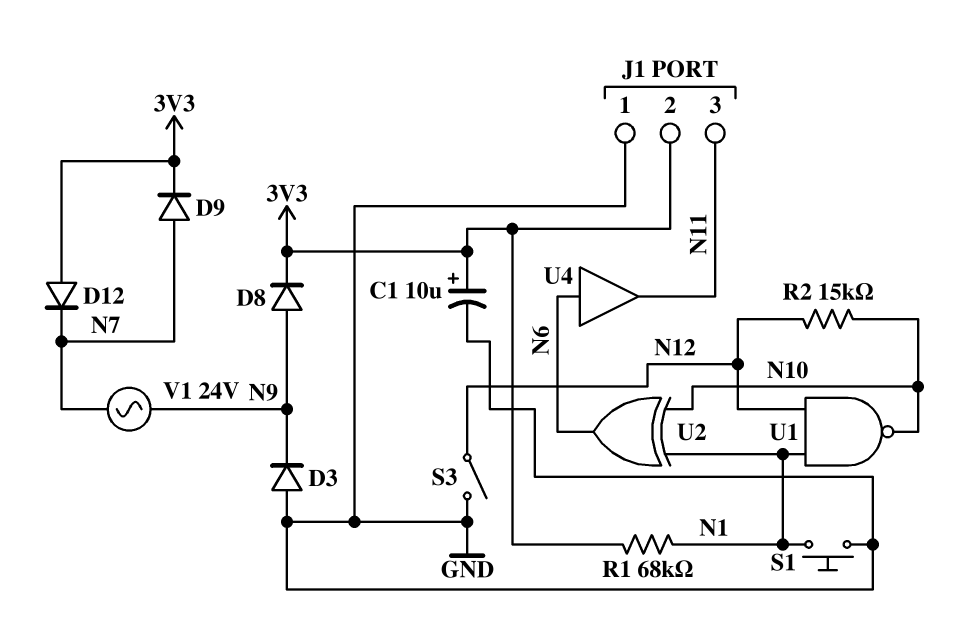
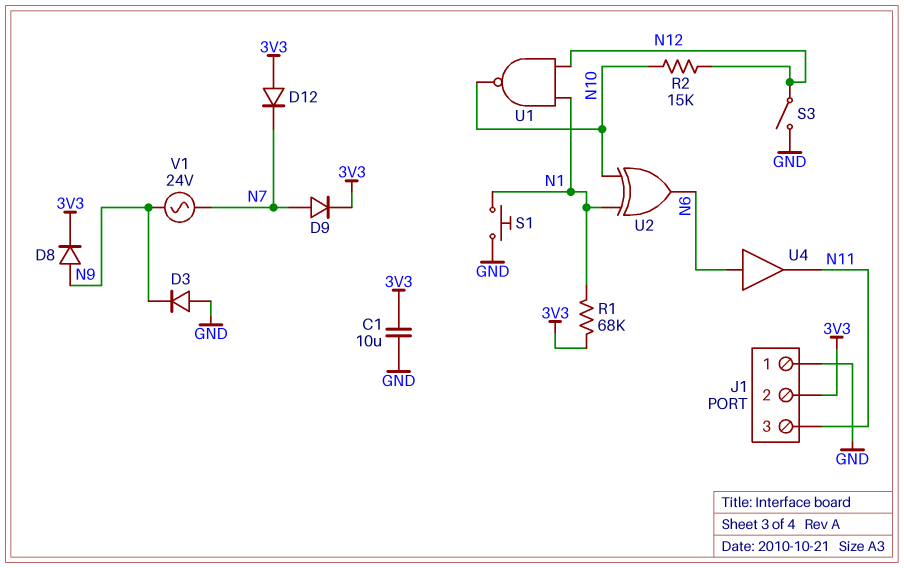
C1: 10uF (plus 3V3, minus GND) -> 10uF (3V3, GND)

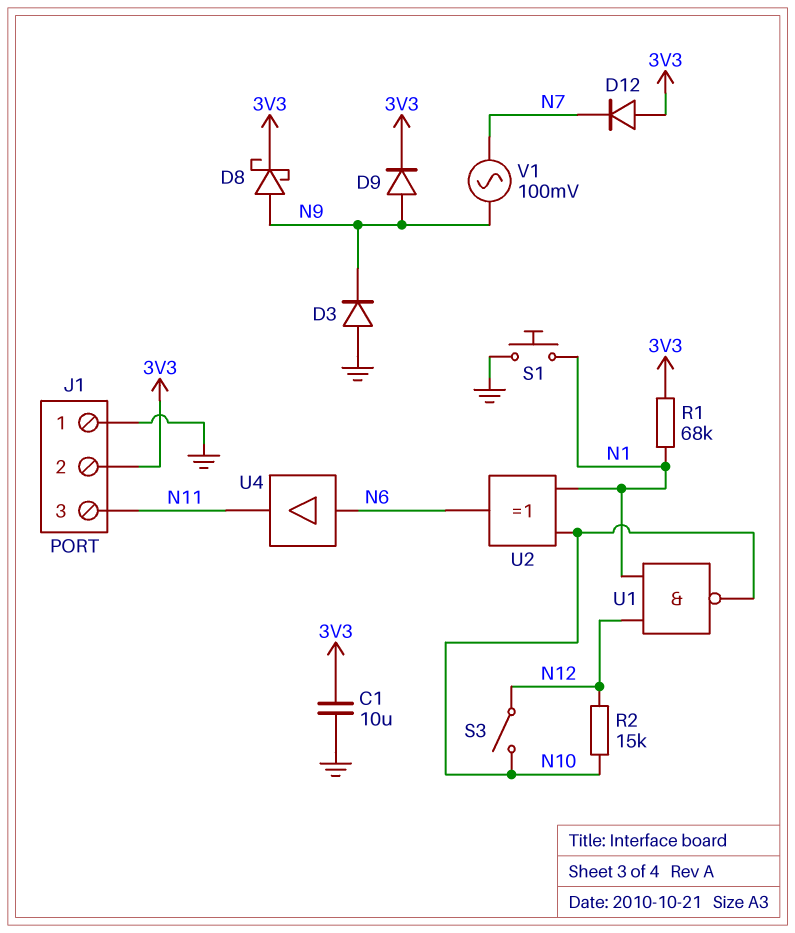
D8: diode (A N9, K 3V3) -> schottky (A N9, K 3V3)
D9: diode (A N7, K 3V3) -> diode (A N9, K 3V3)
S3: switch (GND, N12) -> switch (N10, N12)
V1: AC 24V (N7, N9) -> AC 100mV (N7, N9)

